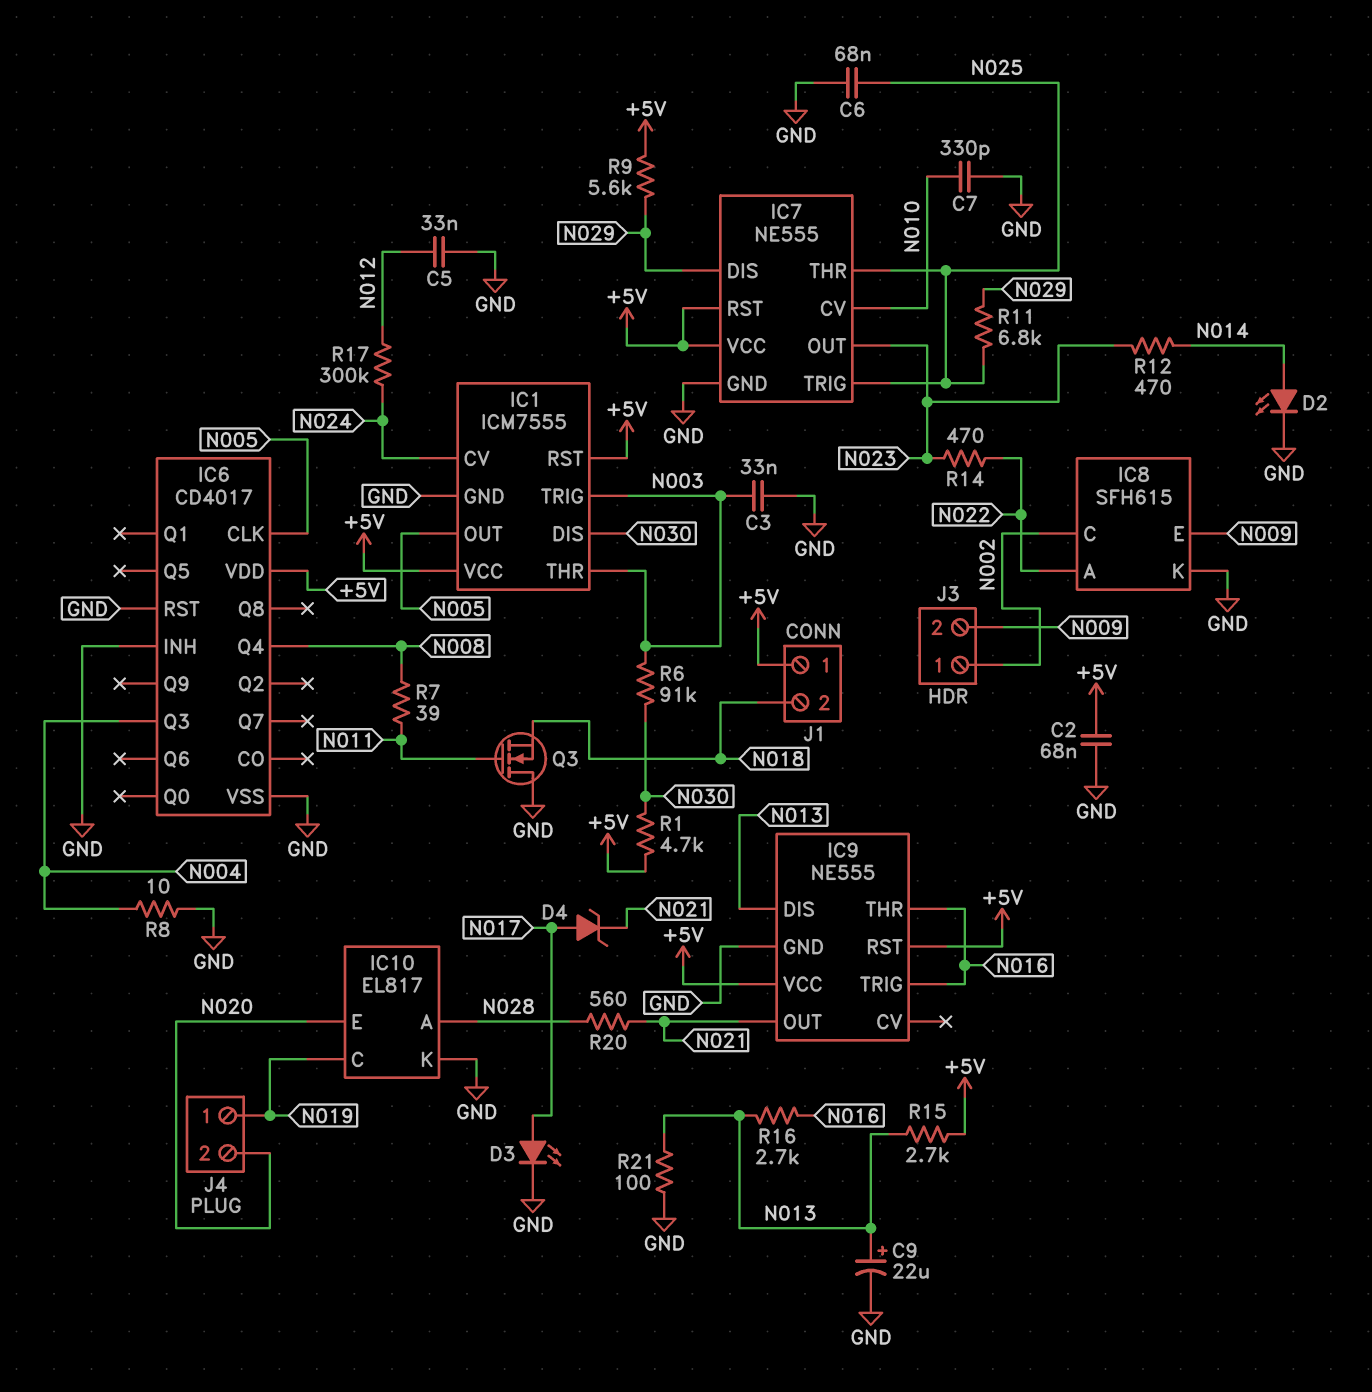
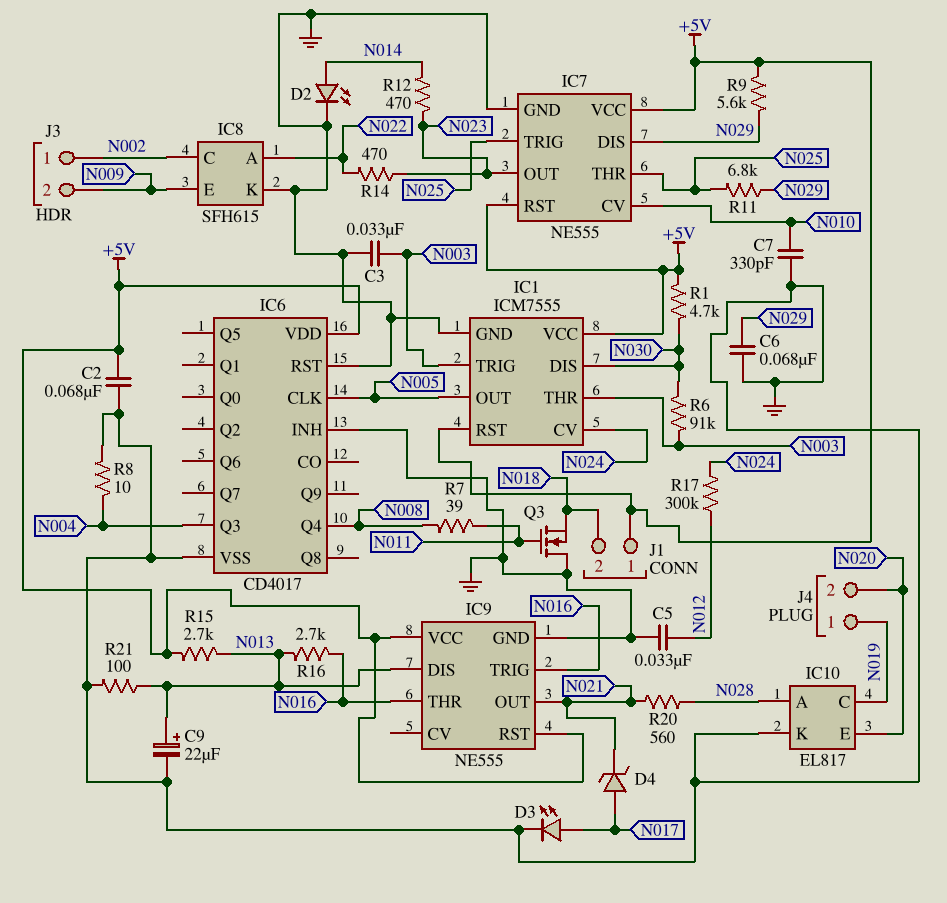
C6: 68nF (GND, N025) -> 68nF (GND, N029)

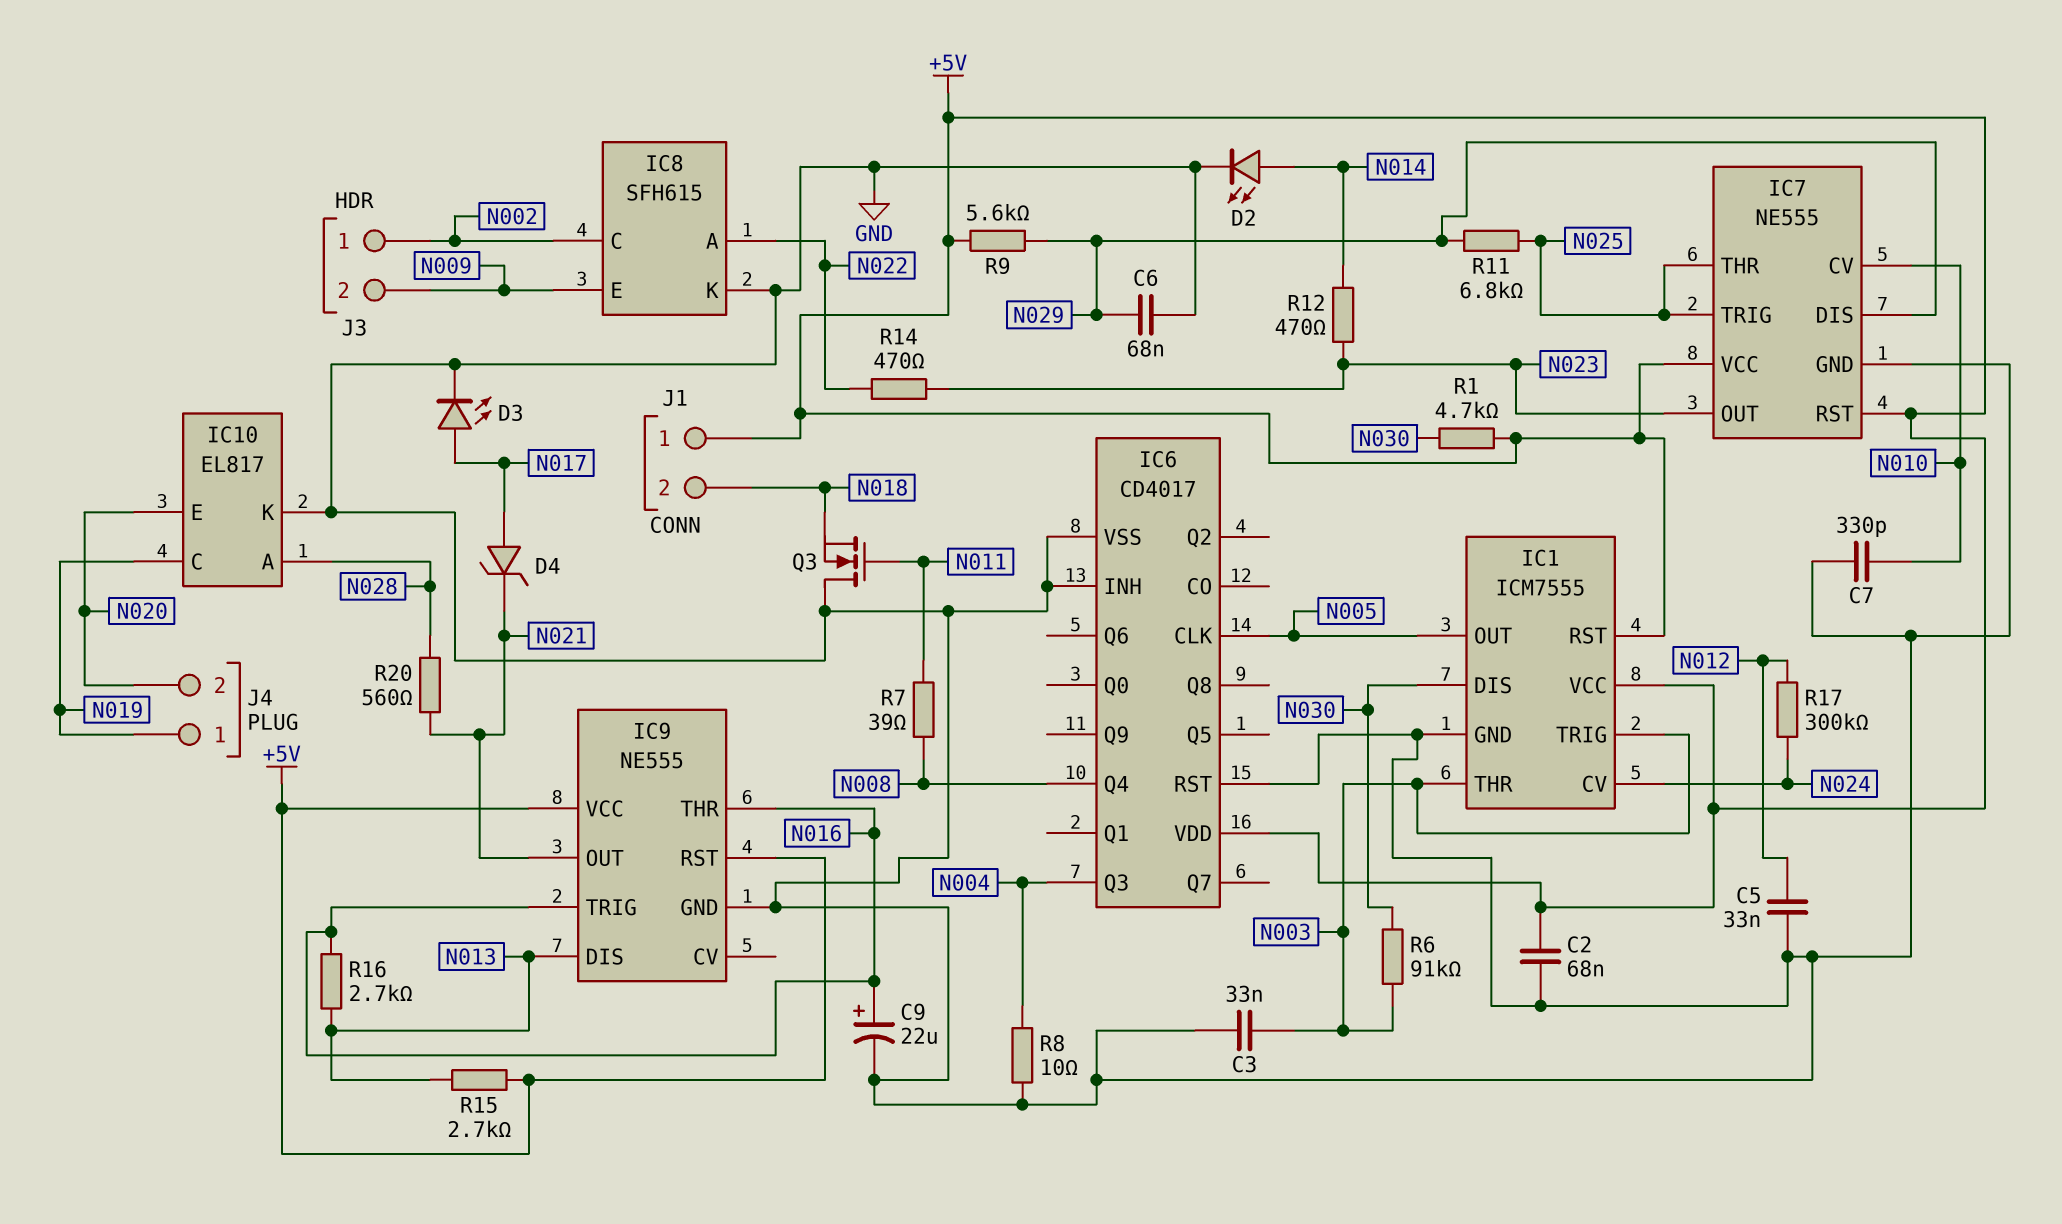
C9: 22uF (plus N013, minus GND) -> 22uF (plus N016, minus GND)
R21: 100 (GND, N013) -> none

